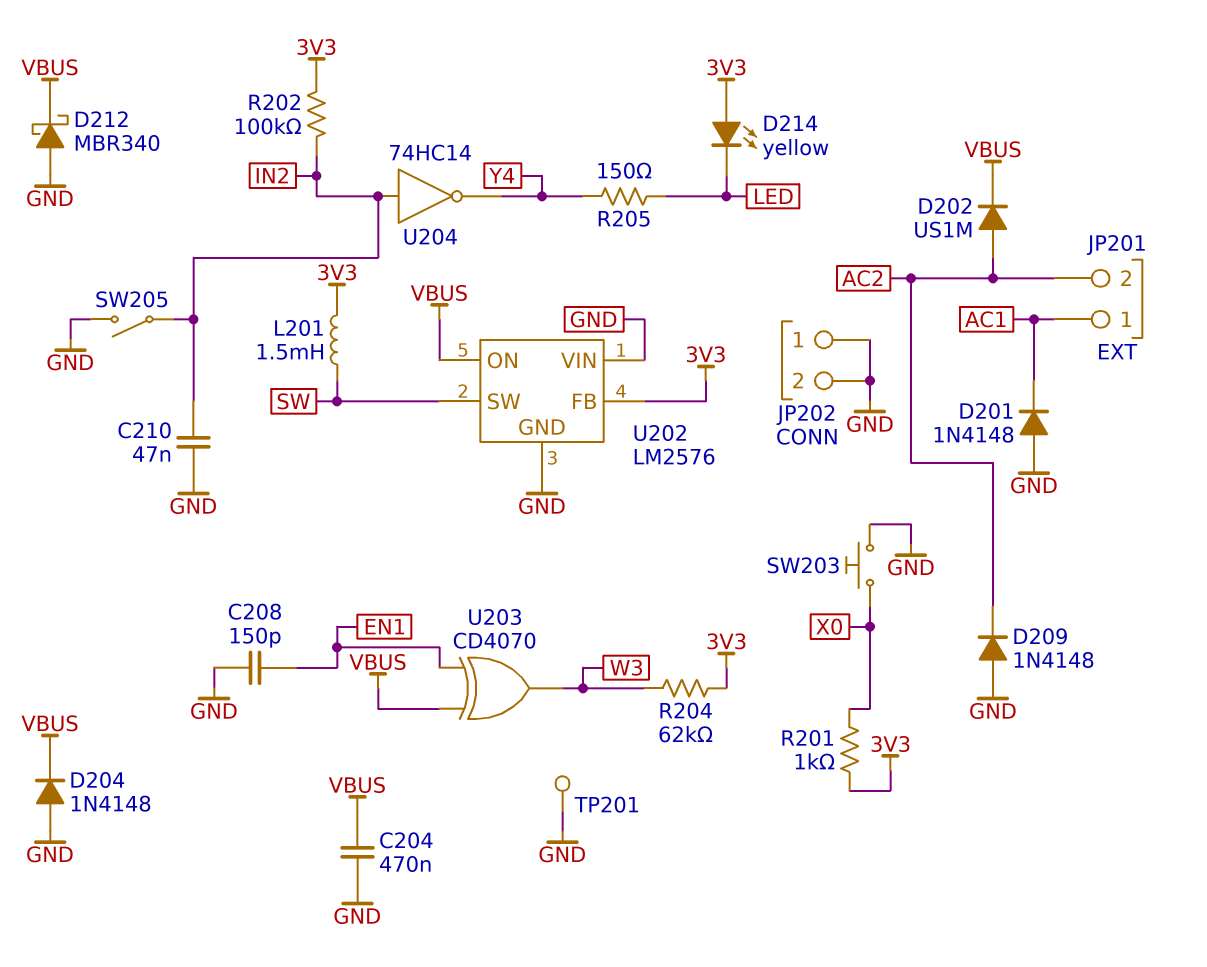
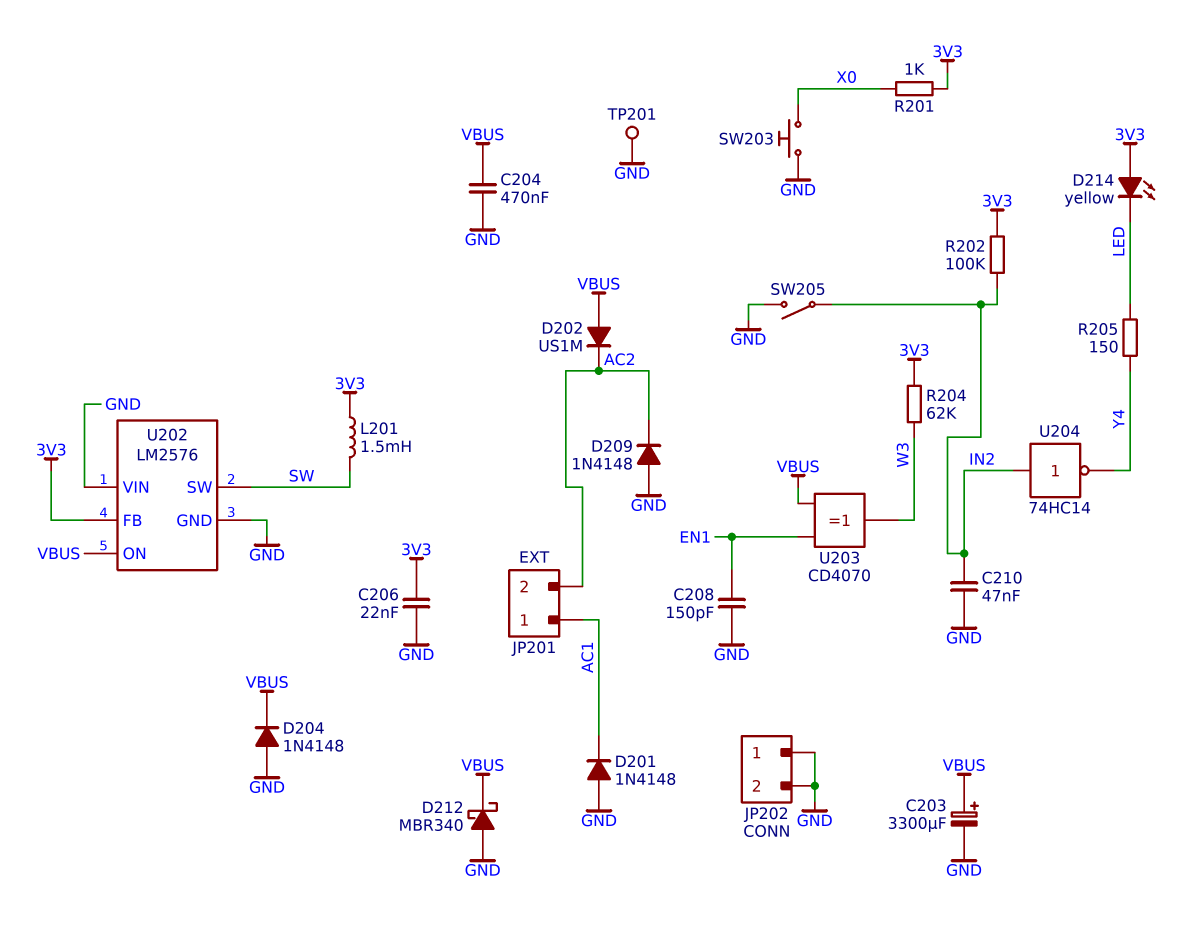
C203: none -> 3300uF (plus VBUS, minus GND)
C206: none -> 22nF (3V3, GND)
D202: diode US1M (A AC2, K VBUS) -> diode US1M (A VBUS, K AC2)

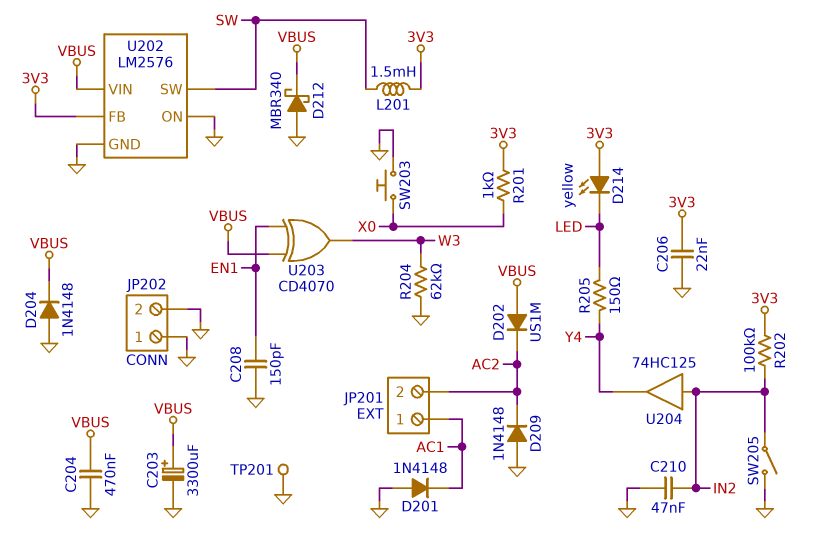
R204: 62k (3V3, W3) -> 62k (GND, W3)
U202 pin ON: VBUS -> GND
U202 pin VIN: GND -> VBUS
U204: NOT 74HC14 (in IN2, out Y4) -> buffer 74HC125 (in IN2, out Y4)

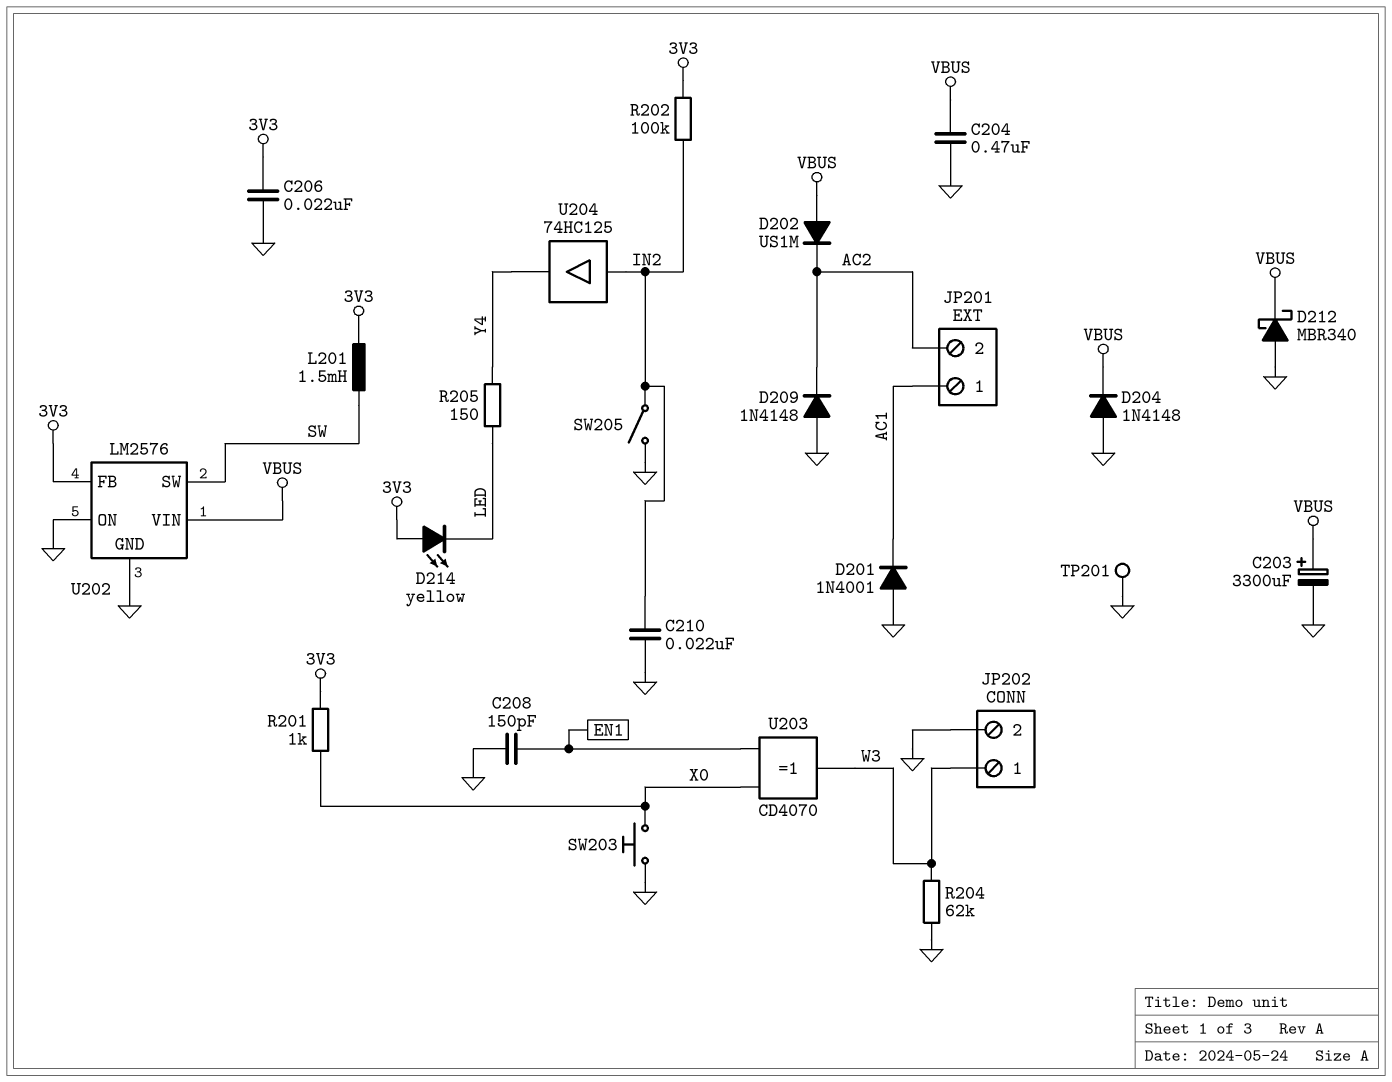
C210: 47nF (GND, IN2) -> 22nF (GND, IN2)
D201: diode 1N4148 (A GND, K AC1) -> diode 1N4001 (A GND, K AC1)
JP202 pin 1: GND -> W3
U203: XOR CD4070 (in EN1, in VBUS, out W3) -> XOR CD4070 (in EN1, in X0, out W3)

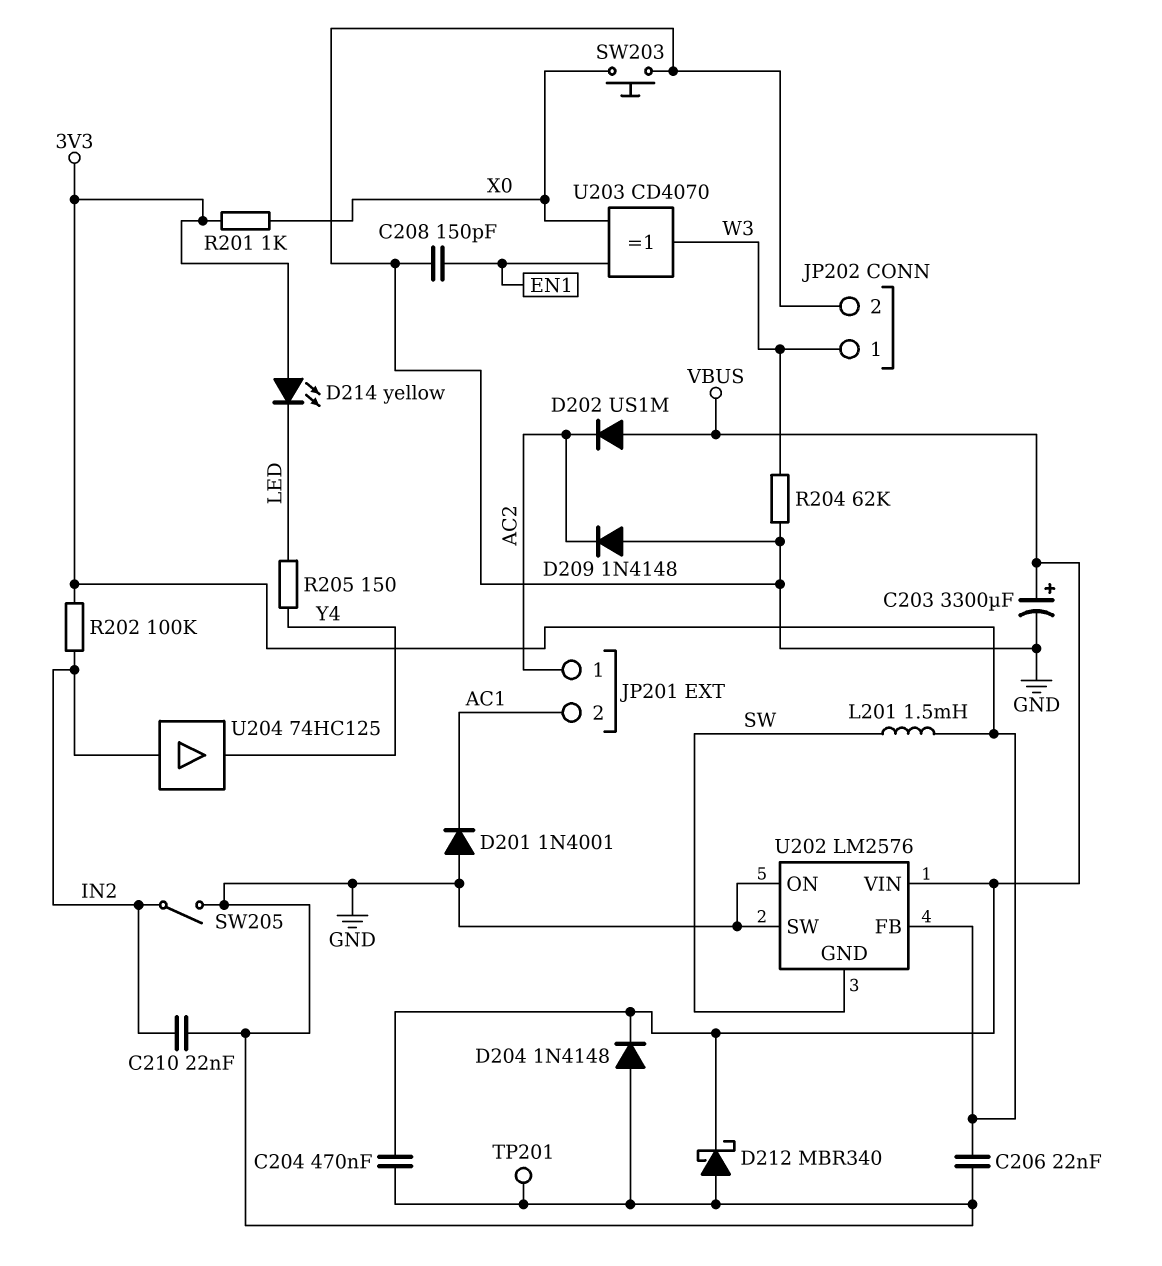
JP201 pin 1: AC1 -> AC2
JP201 pin 2: AC2 -> AC1
U202 pin GND: GND -> SW
U202 pin SW: SW -> GND

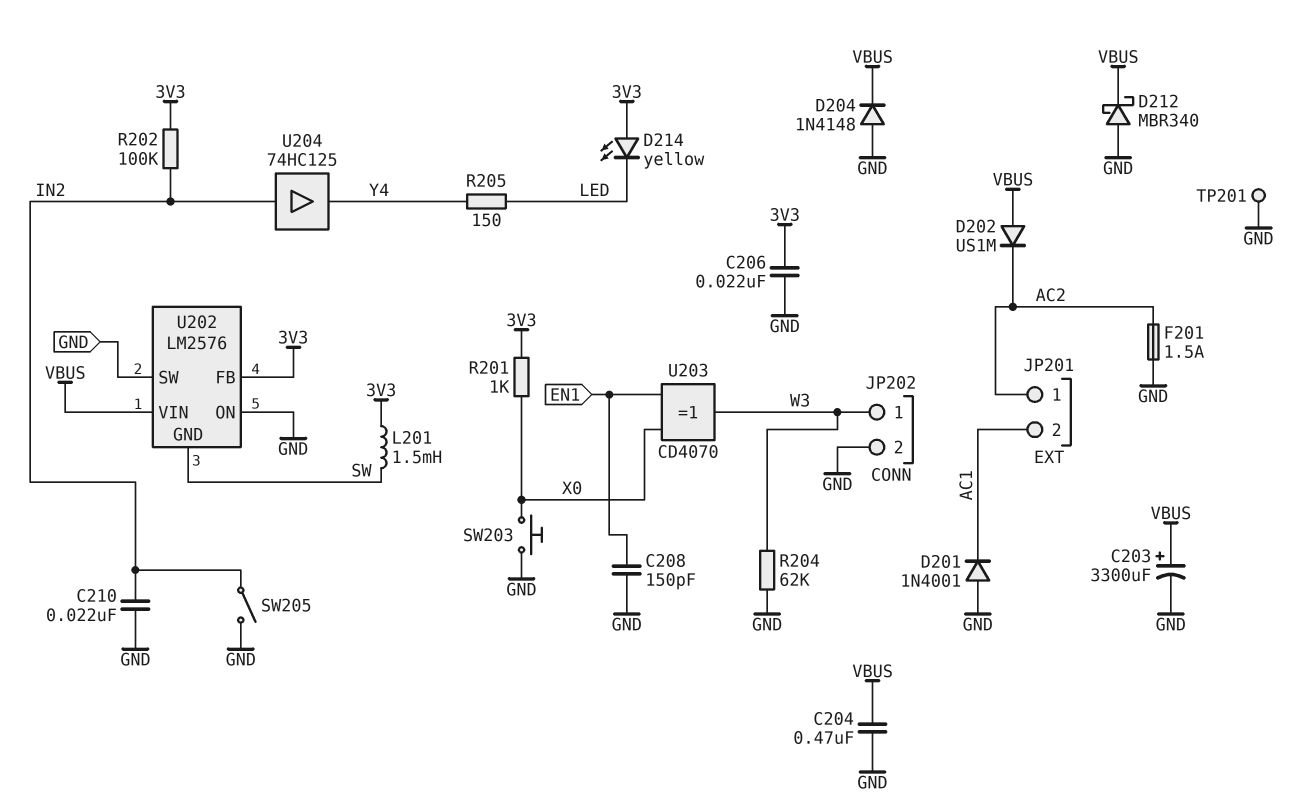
D209: diode 1N4148 (A GND, K AC2) -> none
F201: none -> 1.5A (AC2, GND)

